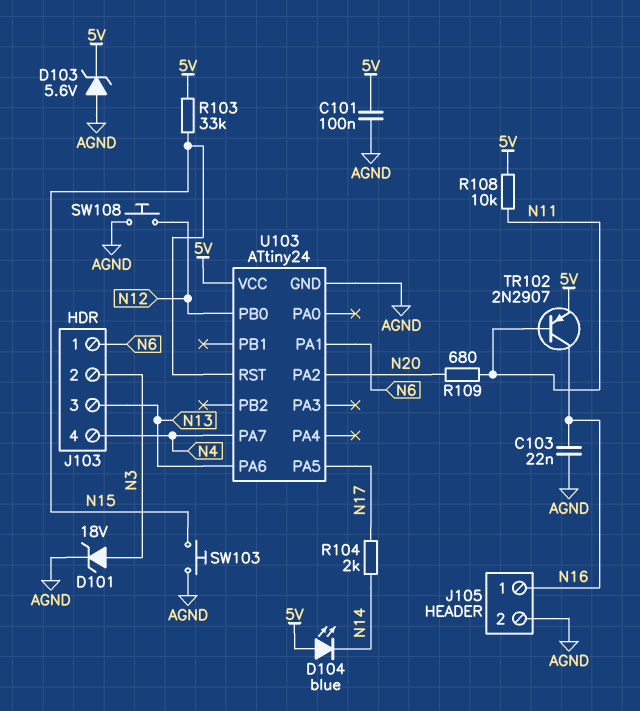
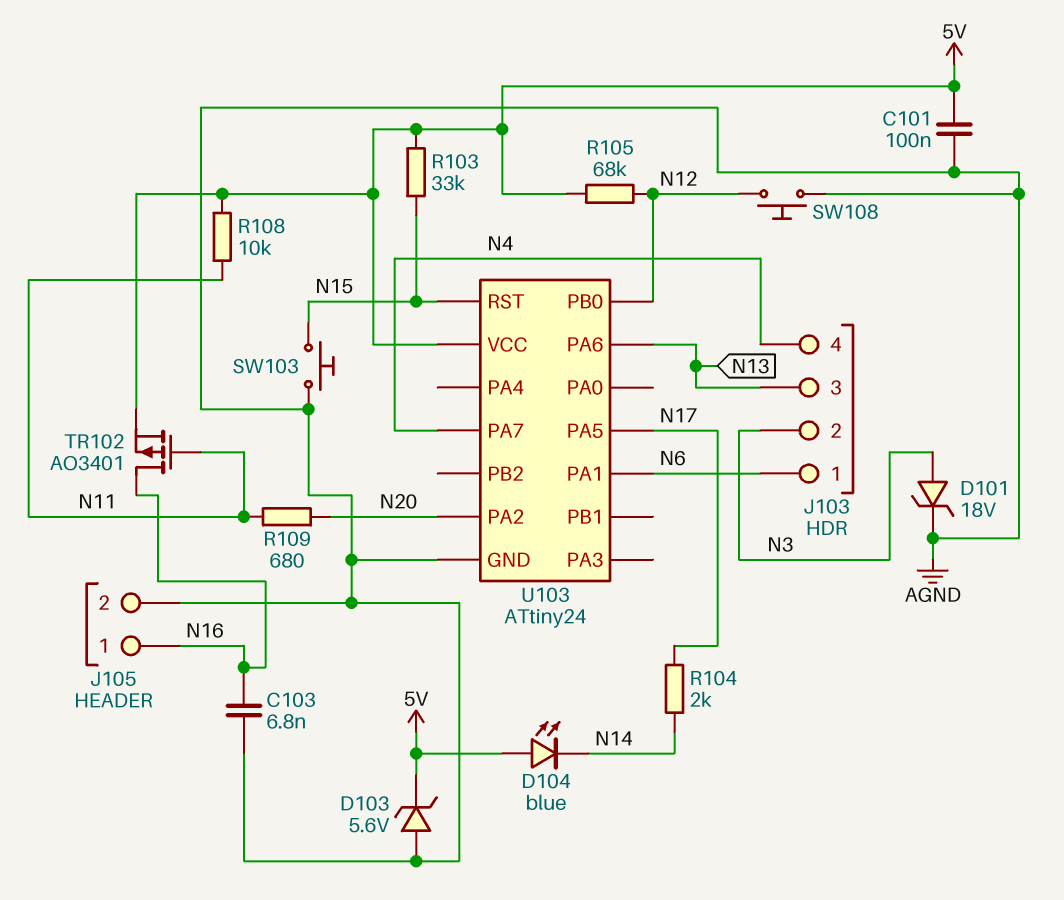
C103: 22nF (AGND, N16) -> 6.8nF (AGND, N16)
R105: none -> 68k (5V, N12)
TR102: PNP 2N2907 (B N11, C N16, E 5V) -> PMOS AO3401 (G N11, D N16, S 5V)

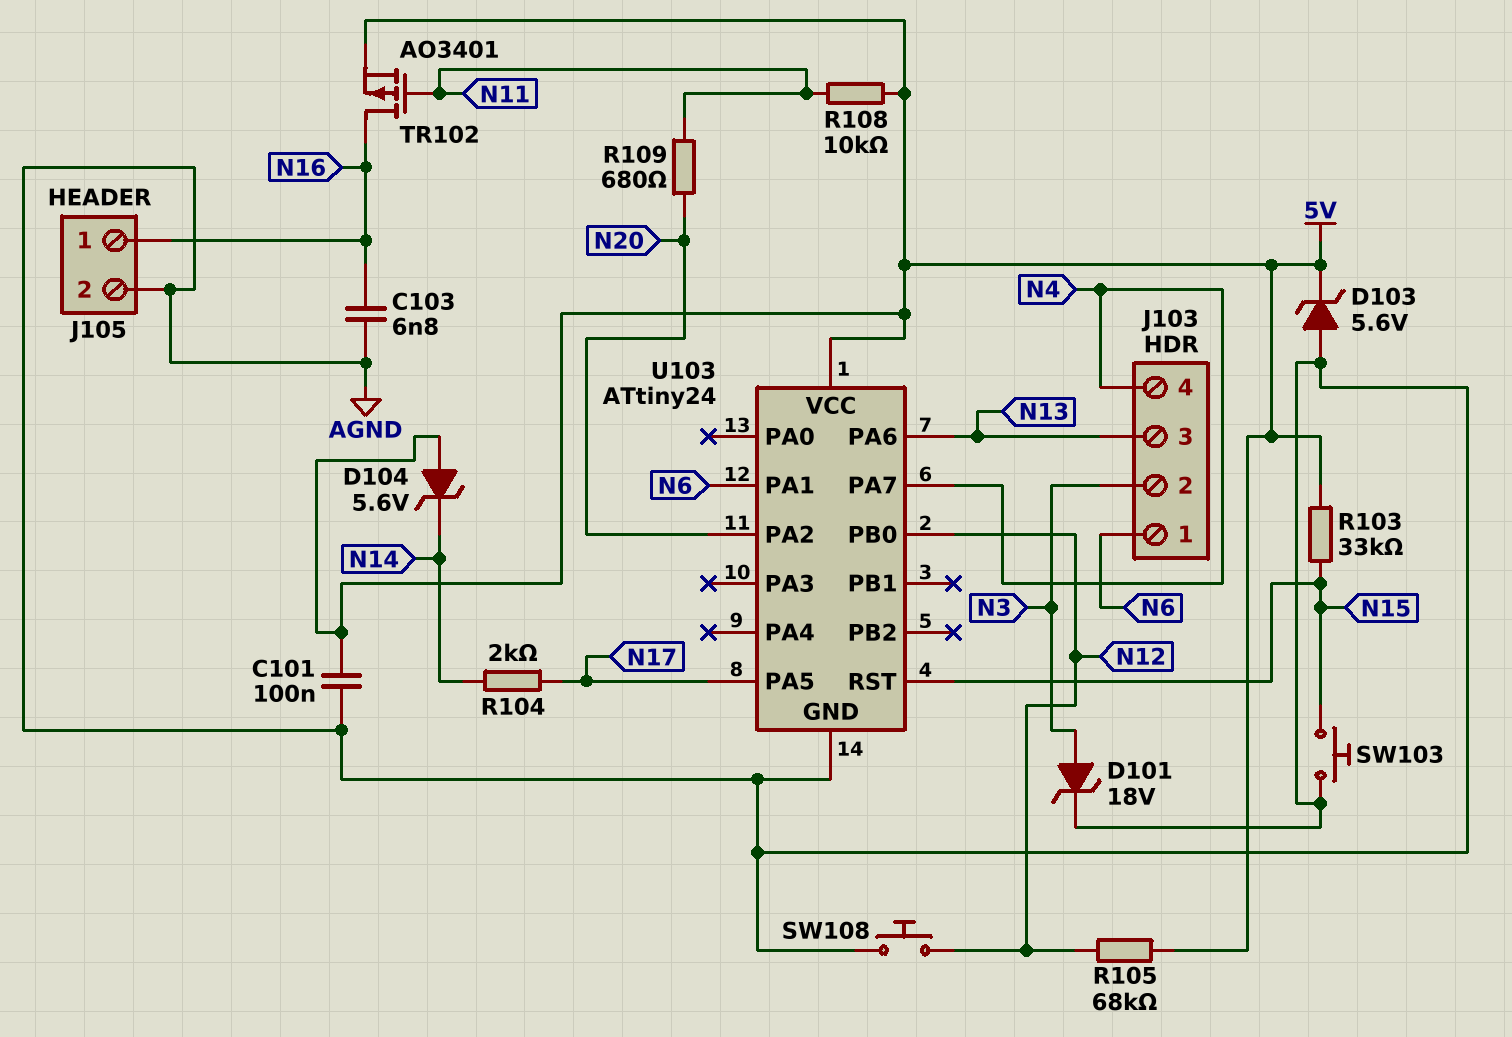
D104: LED blue (A 5V, K N14) -> zener 5.6V (A 5V, K N14)

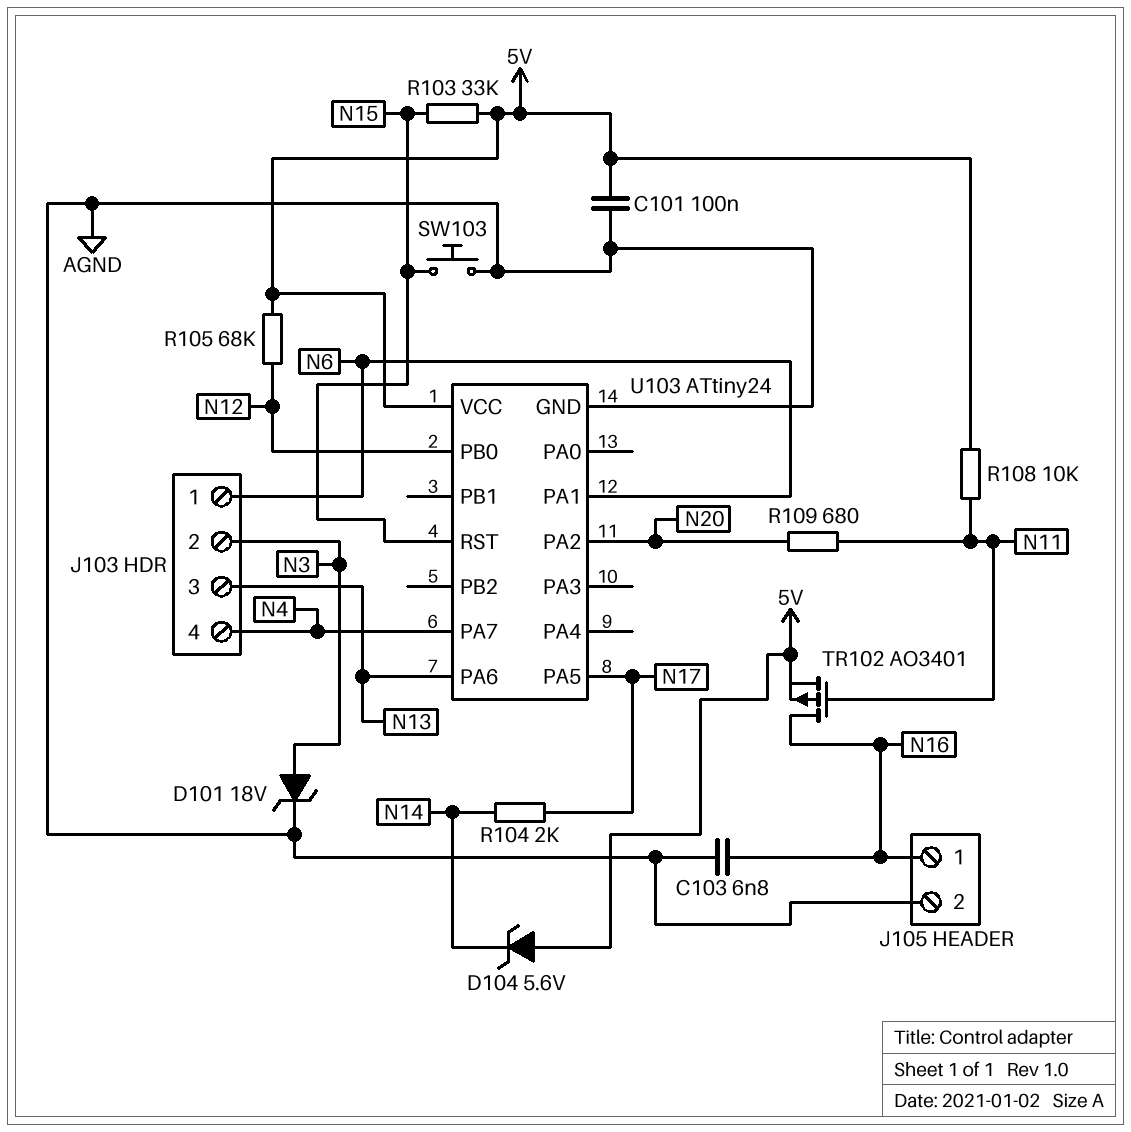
D103: zener 5.6V (A AGND, K 5V) -> none
SW108: button (AGND, N12) -> none

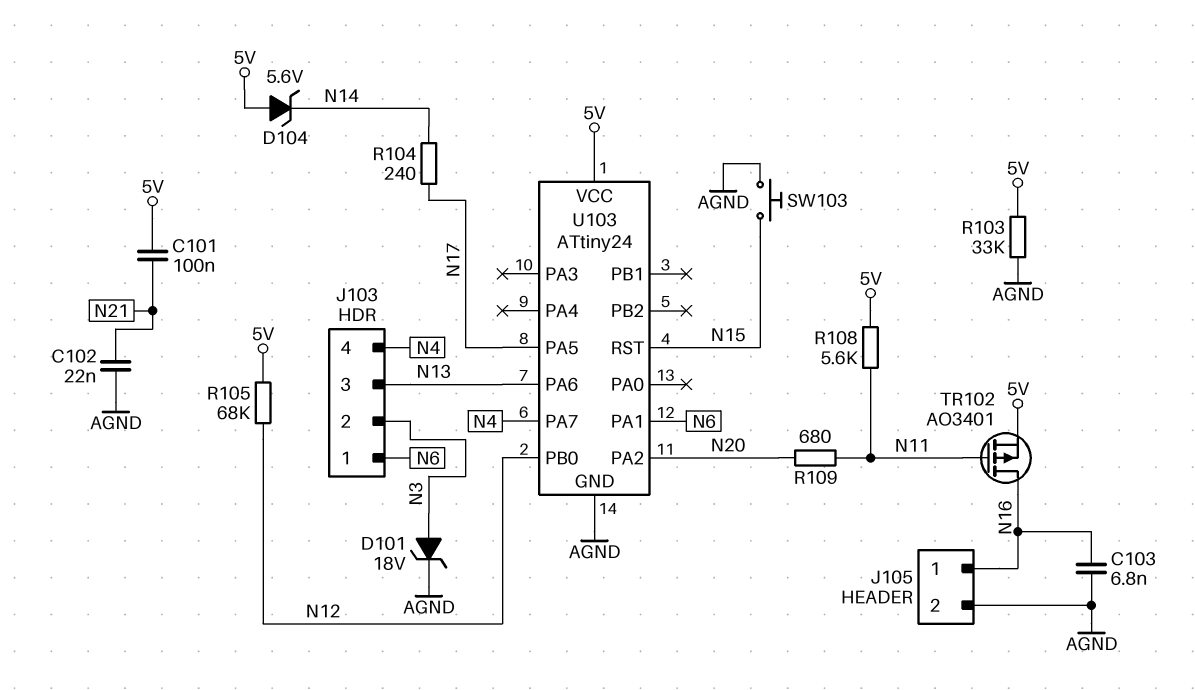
C101: 100nF (5V, AGND) -> 100nF (5V, N21)
C102: none -> 22nF (AGND, N21)
R103: 33k (5V, N15) -> 33k (5V, AGND)
R104: 2k (N14, N17) -> 240 (N14, N17)
R108: 10k (5V, N11) -> 5.6k (5V, N11)

